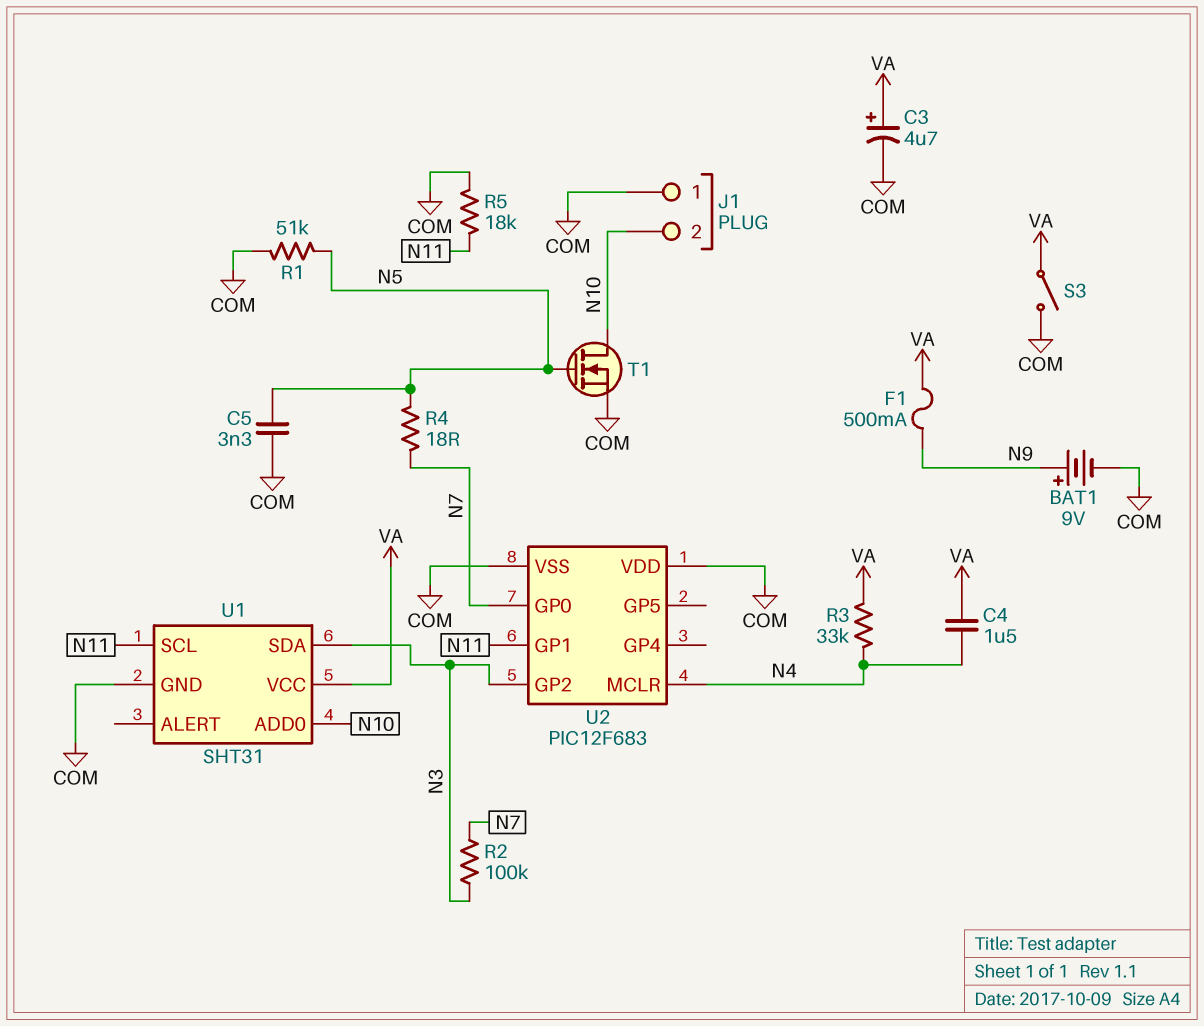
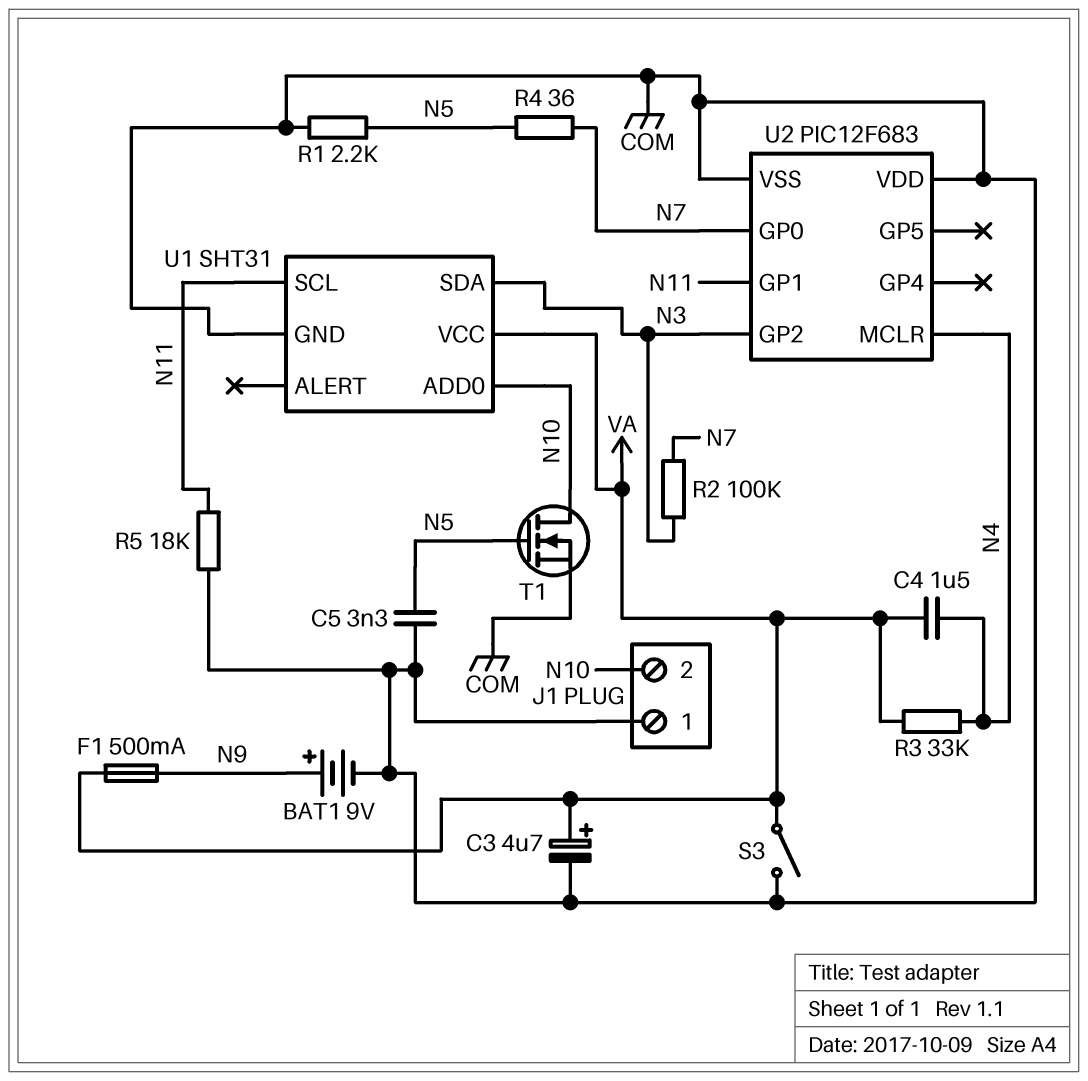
R1: 51k (COM, N5) -> 2.2k (COM, N5)
R4: 18 (N5, N7) -> 36 (N5, N7)

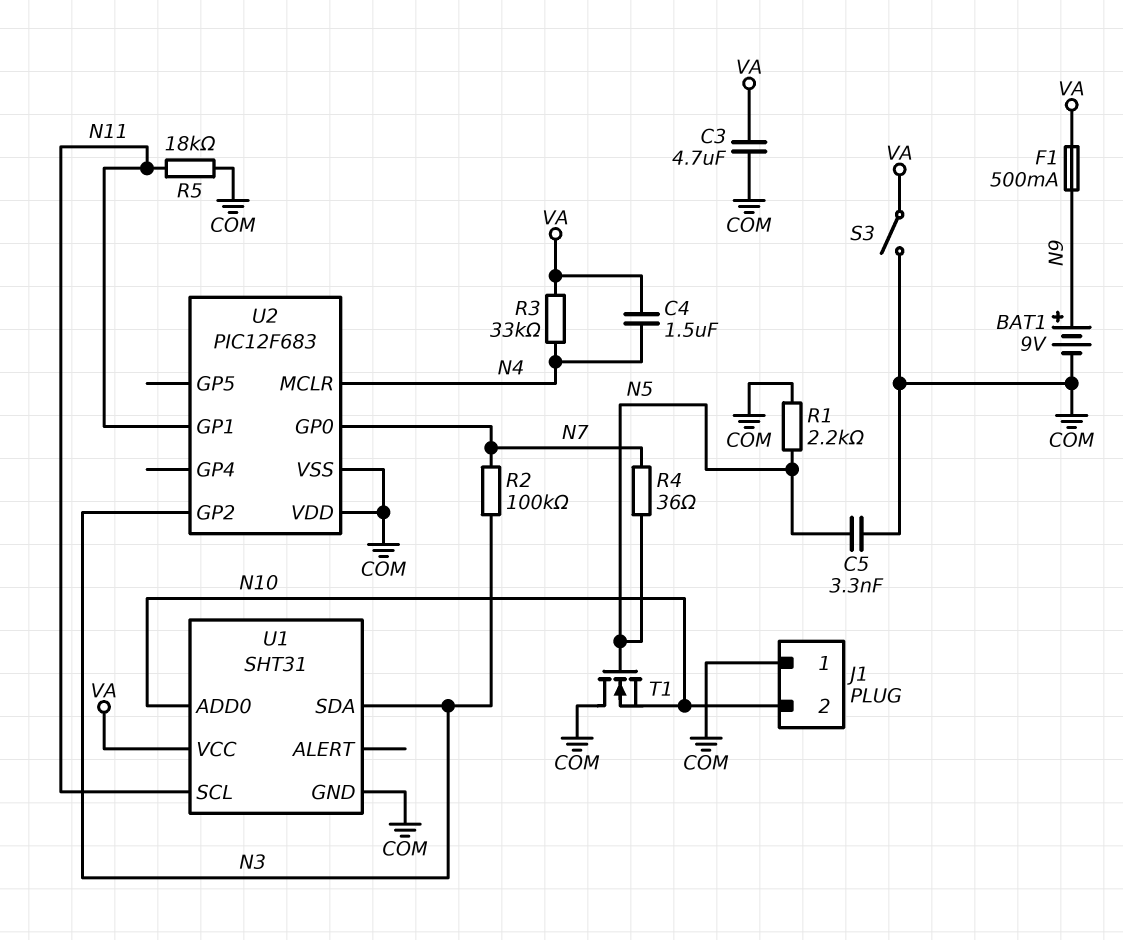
C3: 4.7uF (plus VA, minus COM) -> 4.7uF (COM, VA)
T1: NMOS (G N5, D N10, S COM) -> NMOS (G N5, D COM, S N10)

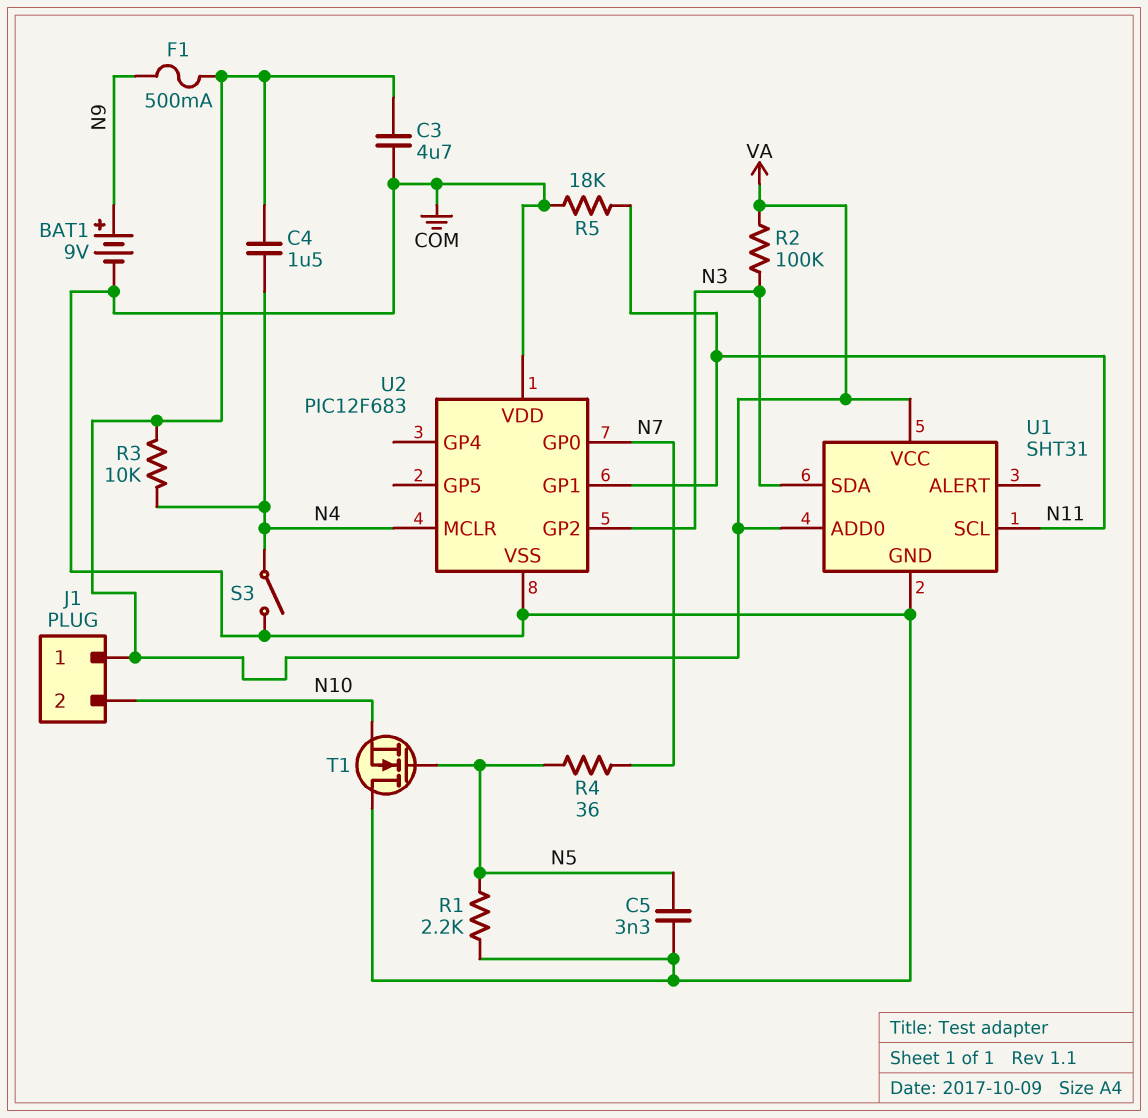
J1 pin 1: COM -> VA
R2: 100k (N3, N7) -> 100k (N3, VA)
R3: 33k (N4, VA) -> 10k (N4, VA)
S3: switch (COM, VA) -> switch (COM, N4)
U1 pin ADD0: N10 -> VA

